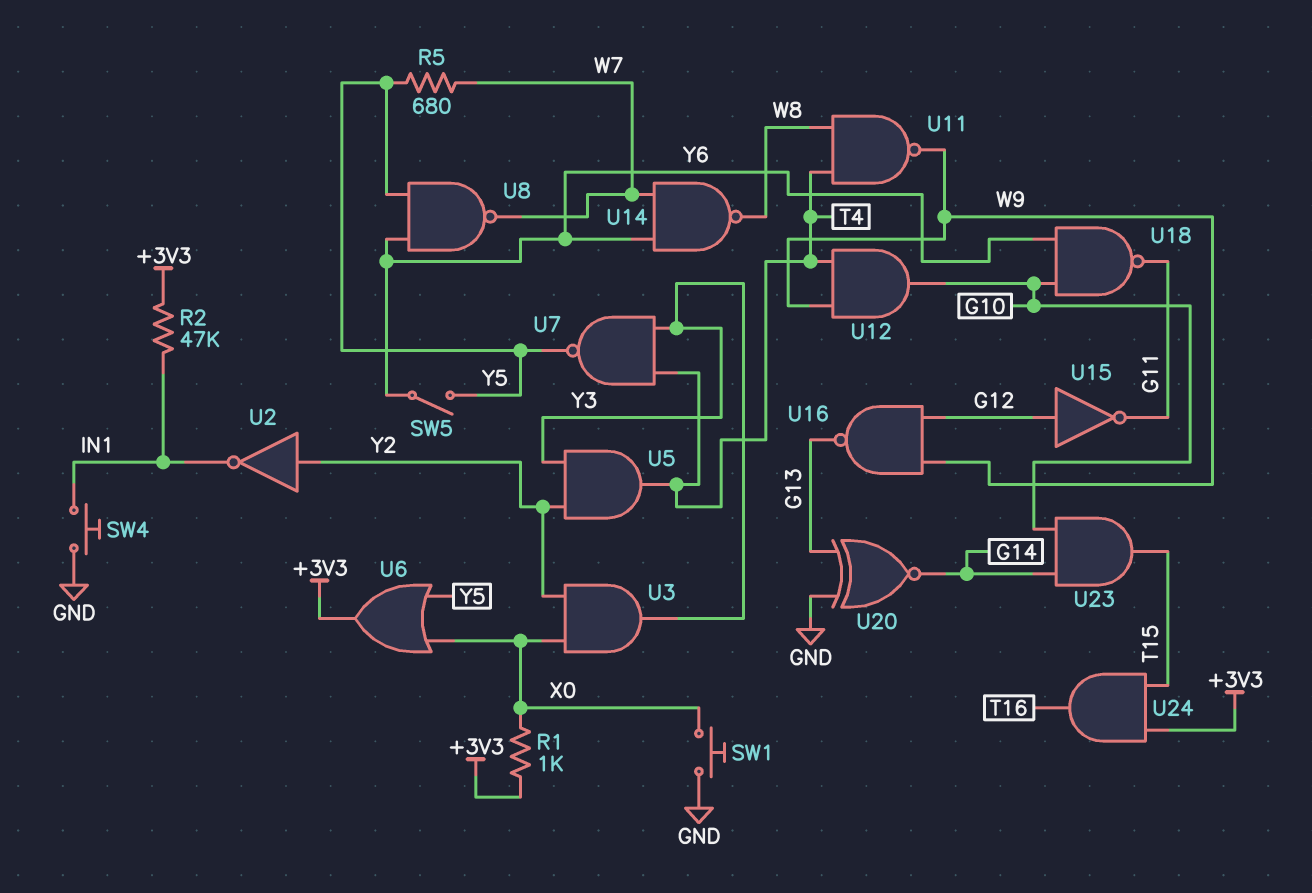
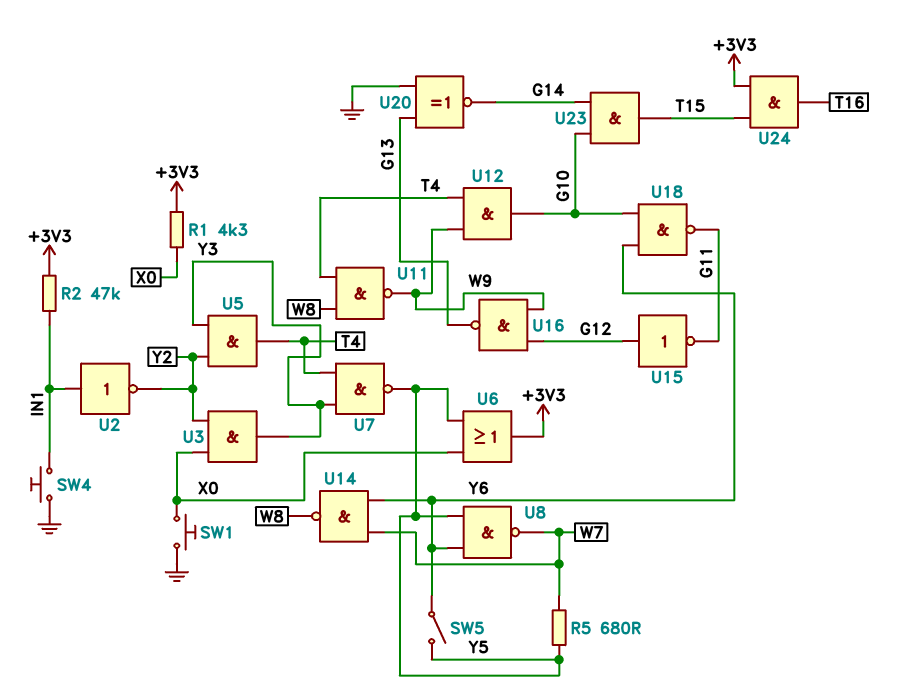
R1: 1k (+3V3, X0) -> 4.3k (+3V3, X0)
U2: NOT (in Y2, out IN1) -> NOT (in IN1, out Y2)

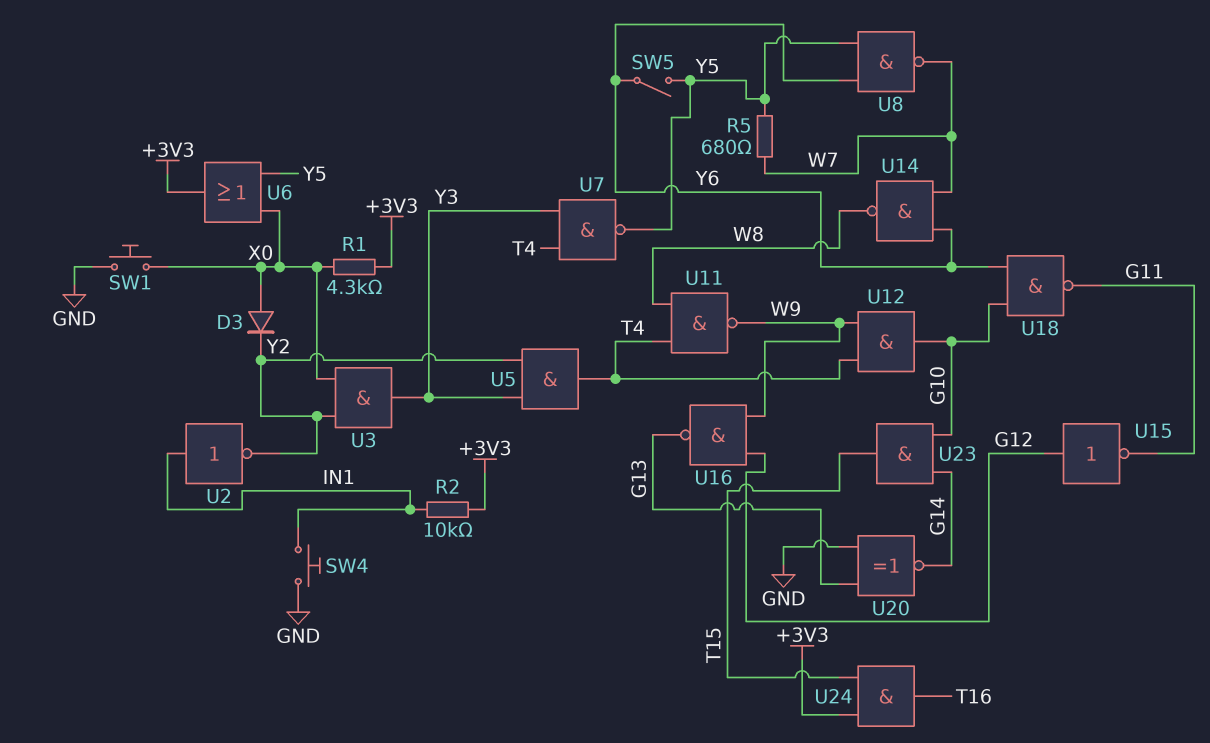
D3: none -> diode (A X0, K Y2)
R2: 47k (+3V3, IN1) -> 10k (+3V3, IN1)

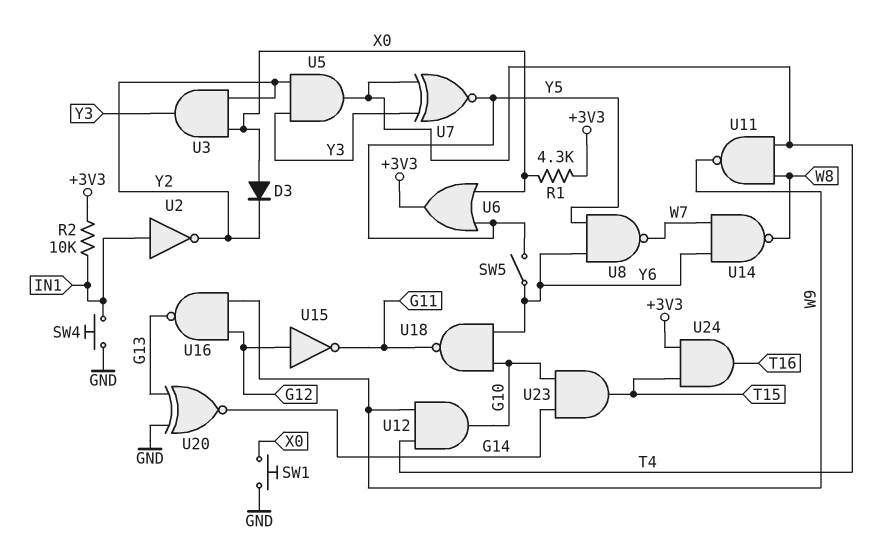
R5: 680 (W7, Y5) -> none
U7: NAND (in T4, in Y3, out Y5) -> XNOR (in T4, in Y3, out Y5)

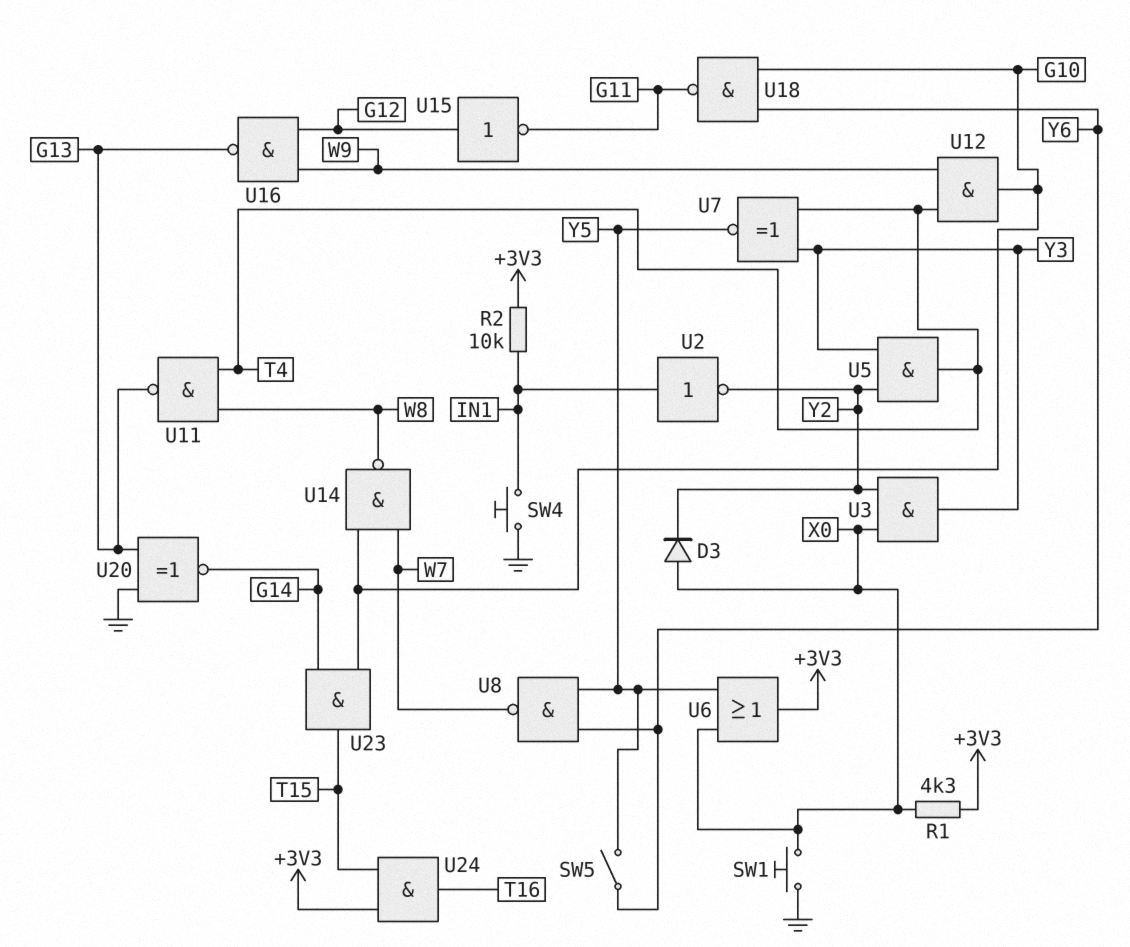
U11: NAND (in T4, in W8, out W9) -> NAND (in T4, in W8, out G13)
U14: NAND (in W7, in Y6, out W8) -> NAND (in G10, in W7, out W8)

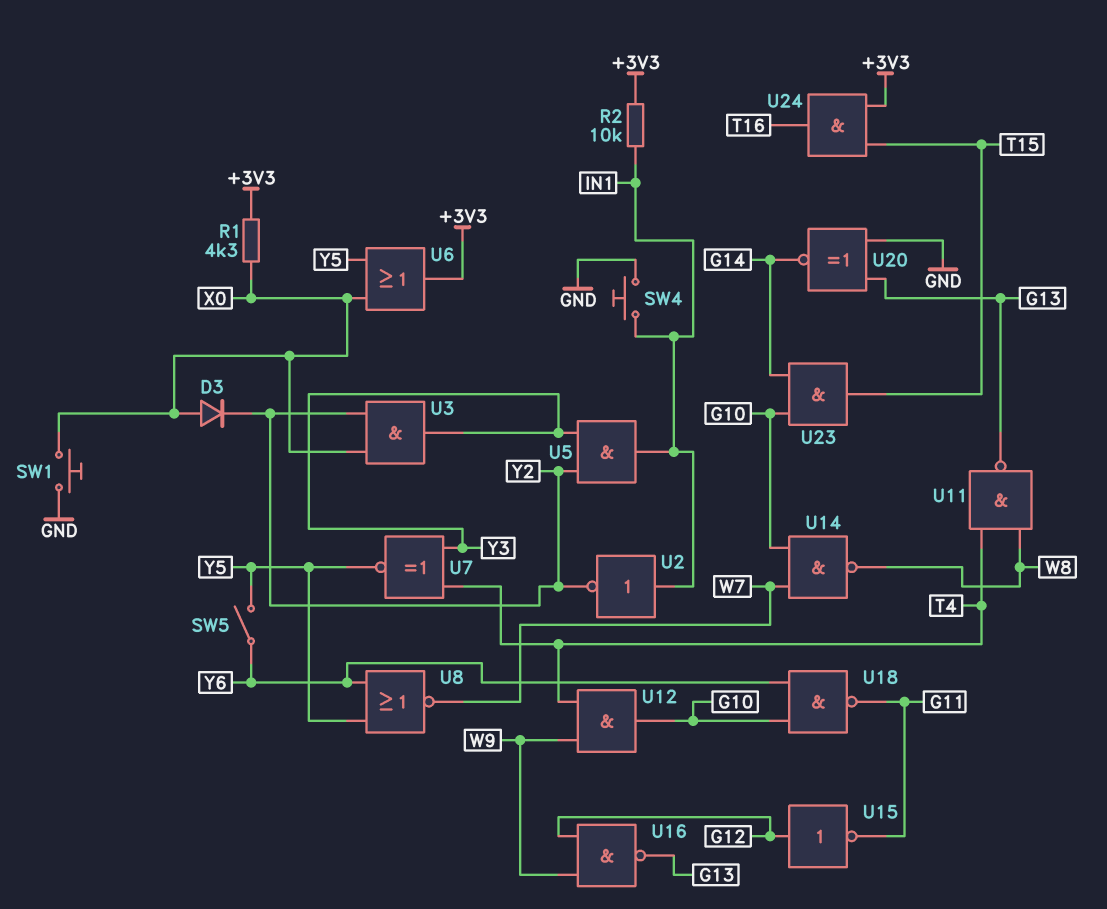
U5: AND (in Y2, in Y3, out T4) -> AND (in Y2, in Y3, out IN1)
U8: NAND (in Y5, in Y6, out W7) -> NOR (in Y5, in Y6, out W7)

